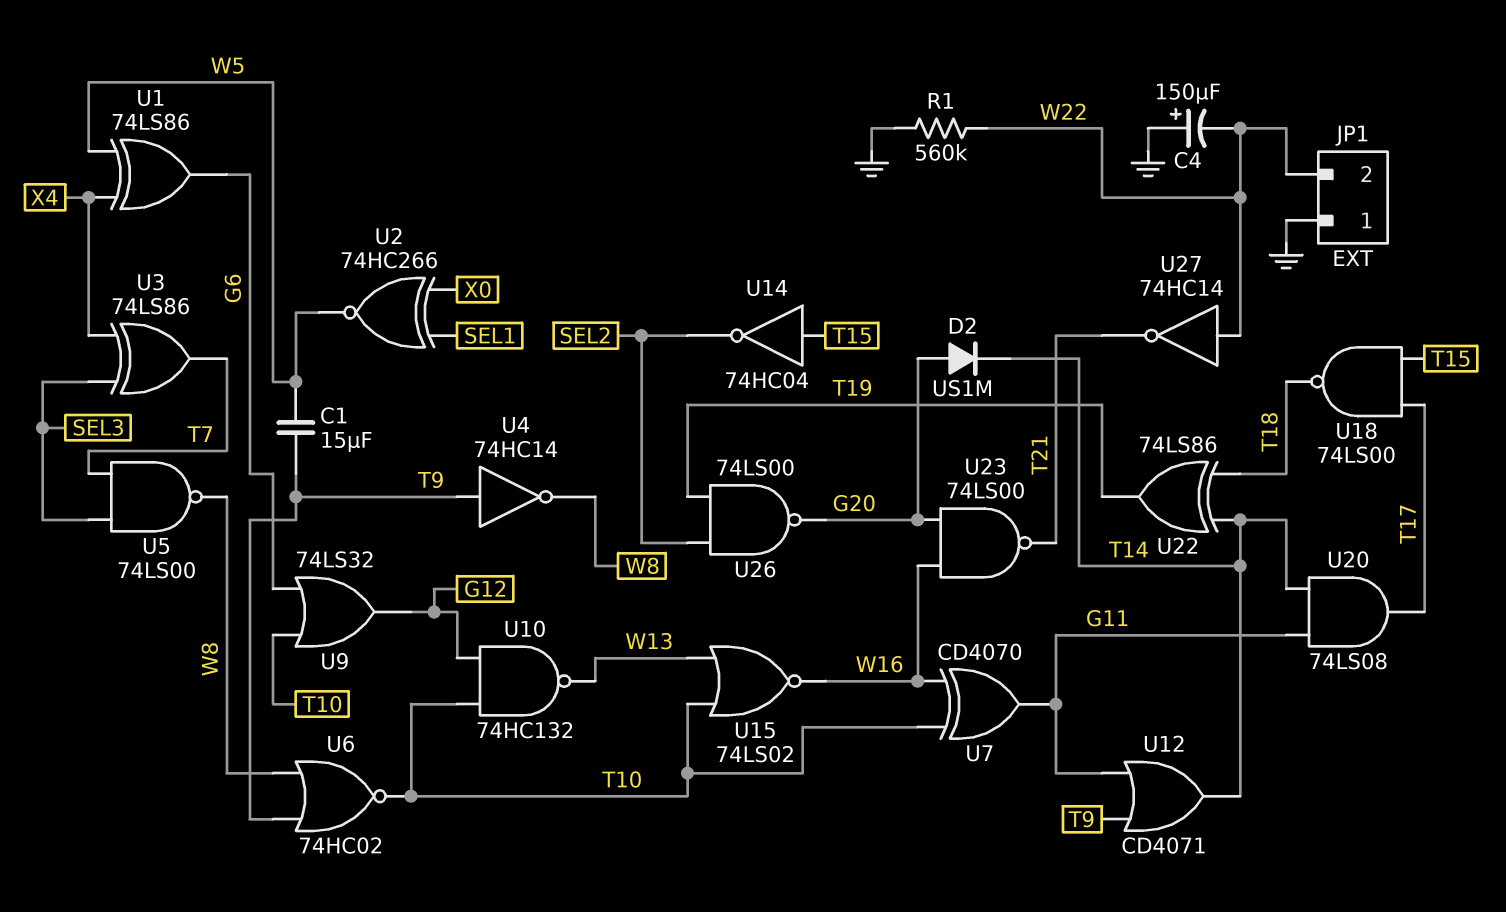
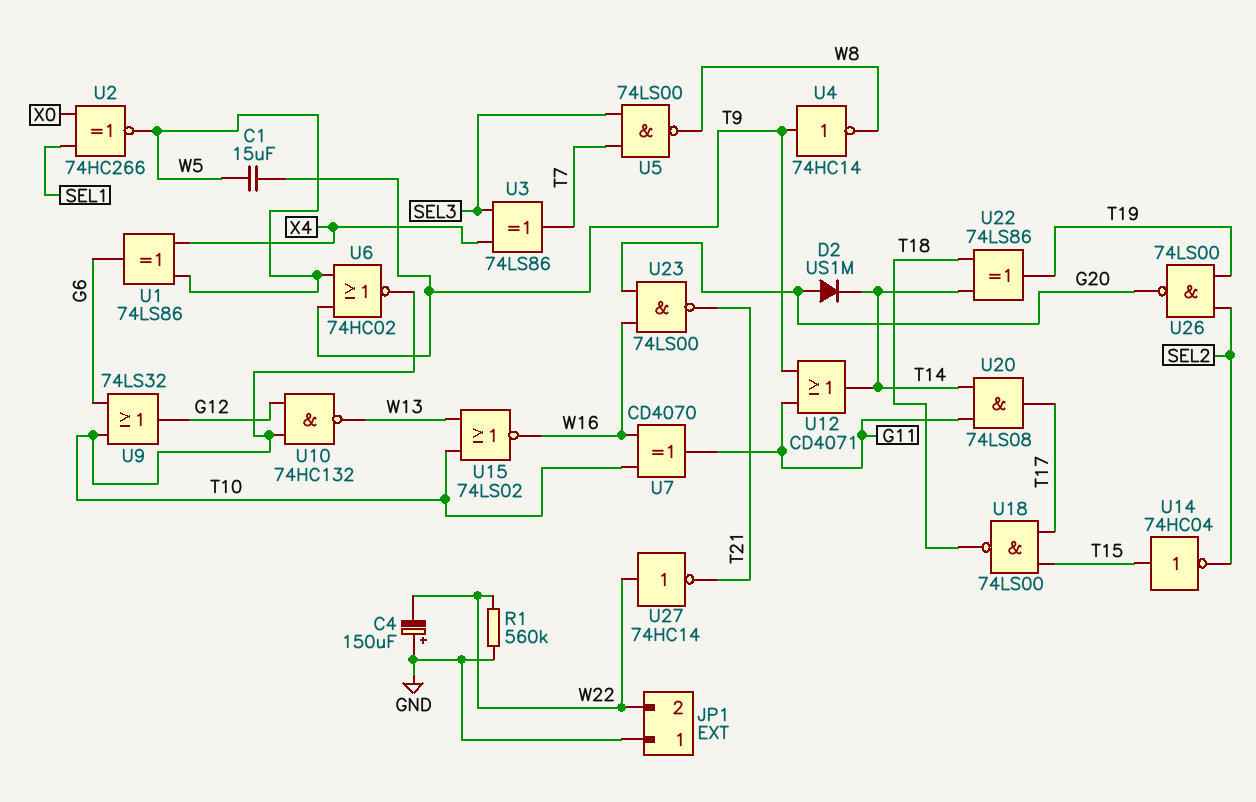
U6: NOR 74HC02 (in T9, in W8, out T10) -> NOR 74HC02 (in T9, in W5, out T10)

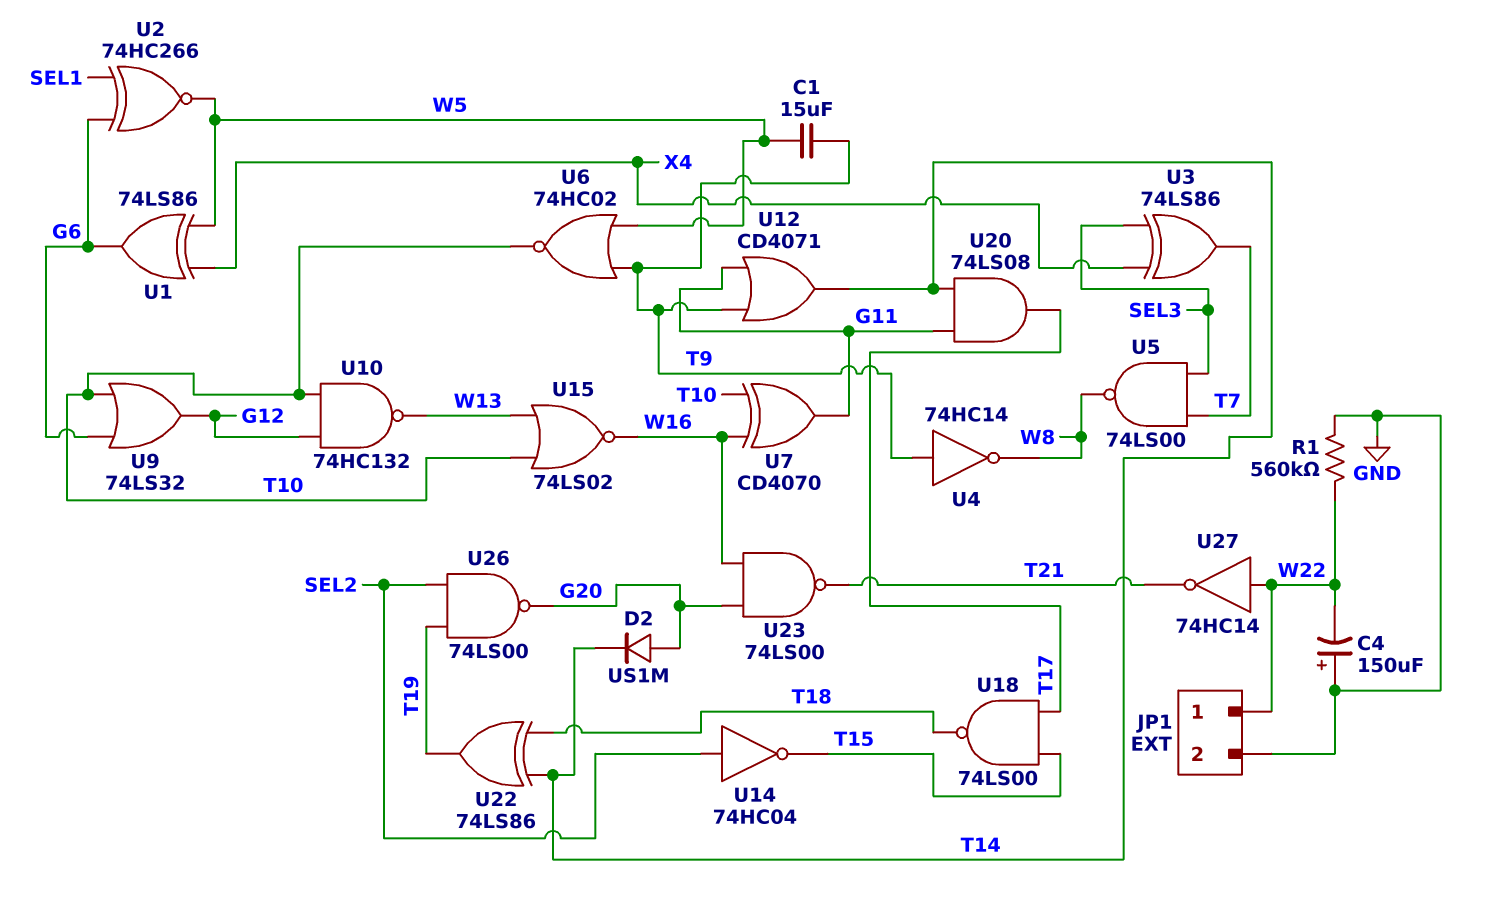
JP1 pin 1: GND -> W22
JP1 pin 2: W22 -> GND
U2: XNOR 74HC266 (in SEL1, in X0, out W5) -> XNOR 74HC266 (in G6, in SEL1, out W5)
U14: NOT 74HC04 (in T15, out SEL2) -> NOT 74HC04 (in SEL2, out T15)

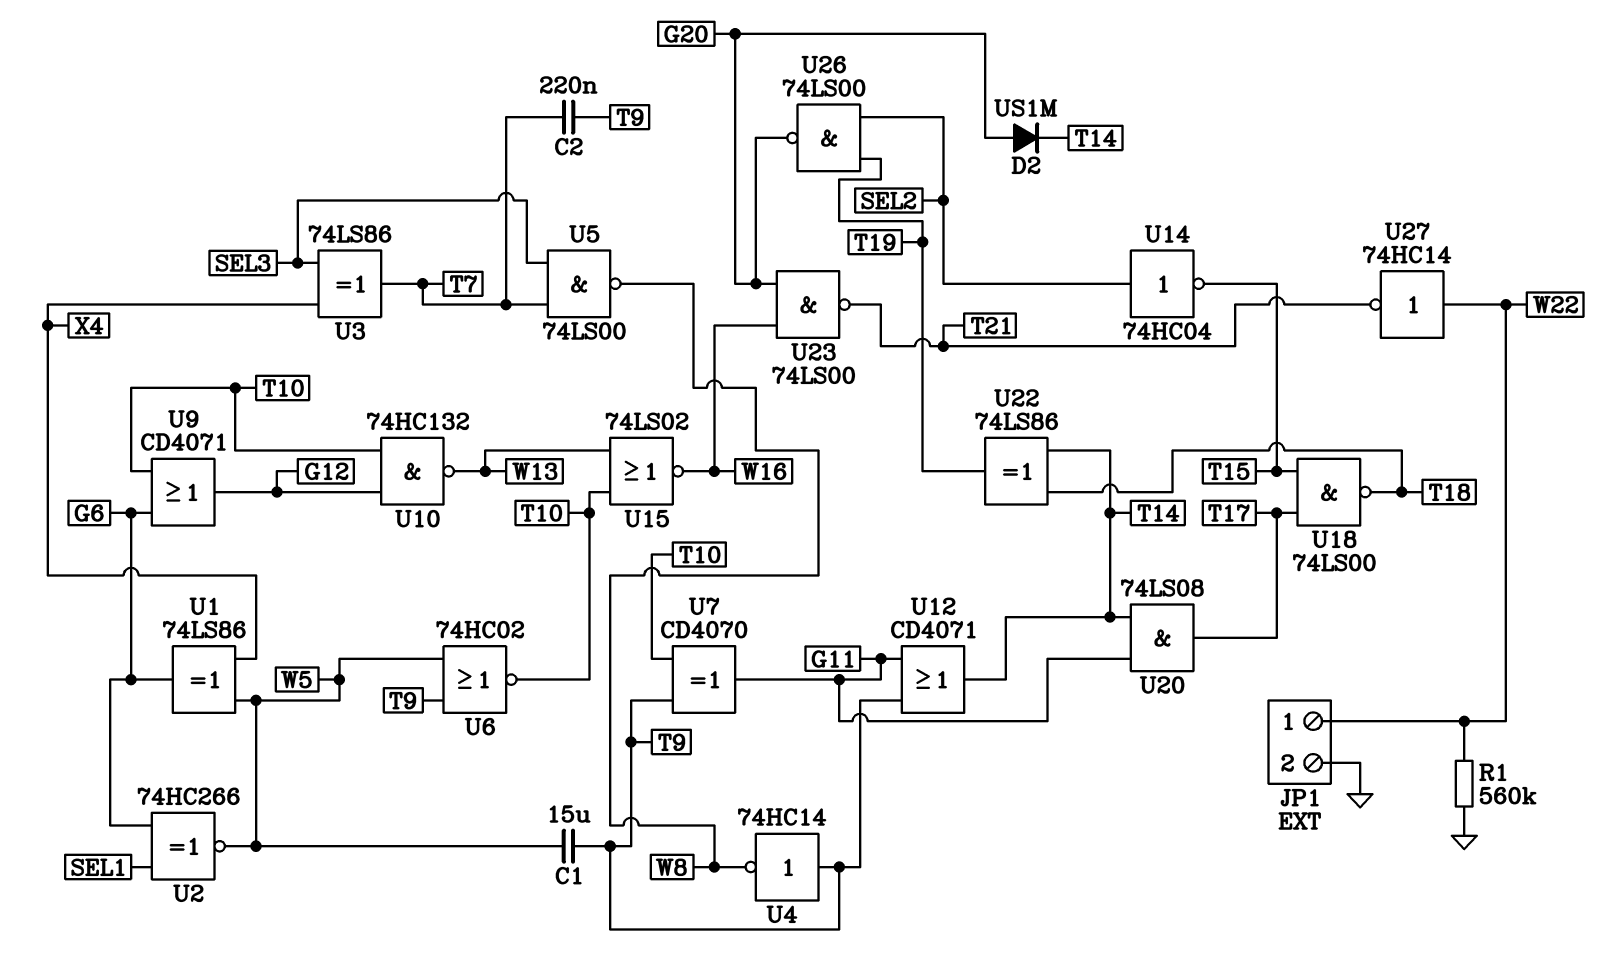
C2: none -> 220nF (T7, T9)
C4: 150uF (plus GND, minus W22) -> none
U7: XOR CD4070 (in T10, in W16, out G11) -> XOR CD4070 (in T9, in T10, out G11)
U9: OR 74LS32 (in G6, in T10, out G12) -> OR CD4071 (in G6, in T10, out G12)

